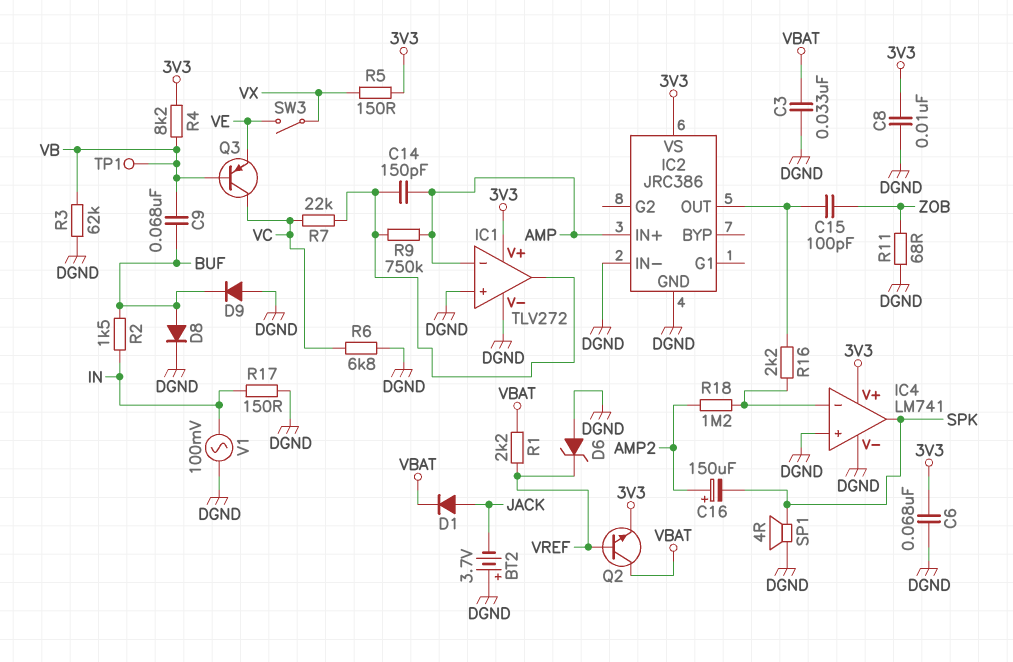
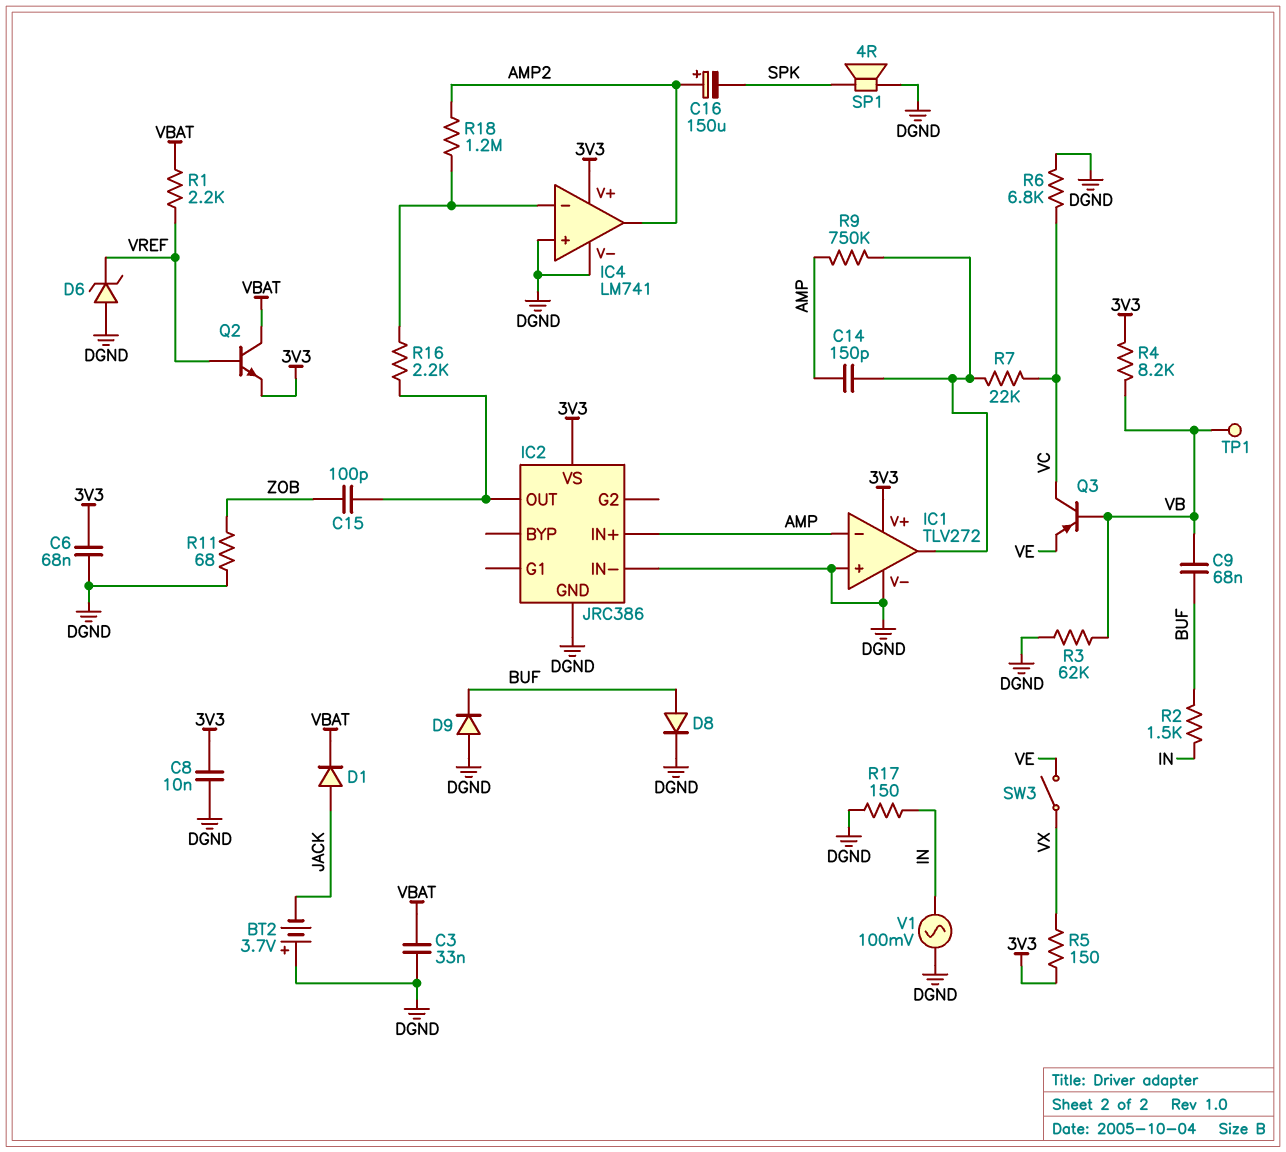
IC4 pin out: SPK -> AMP2

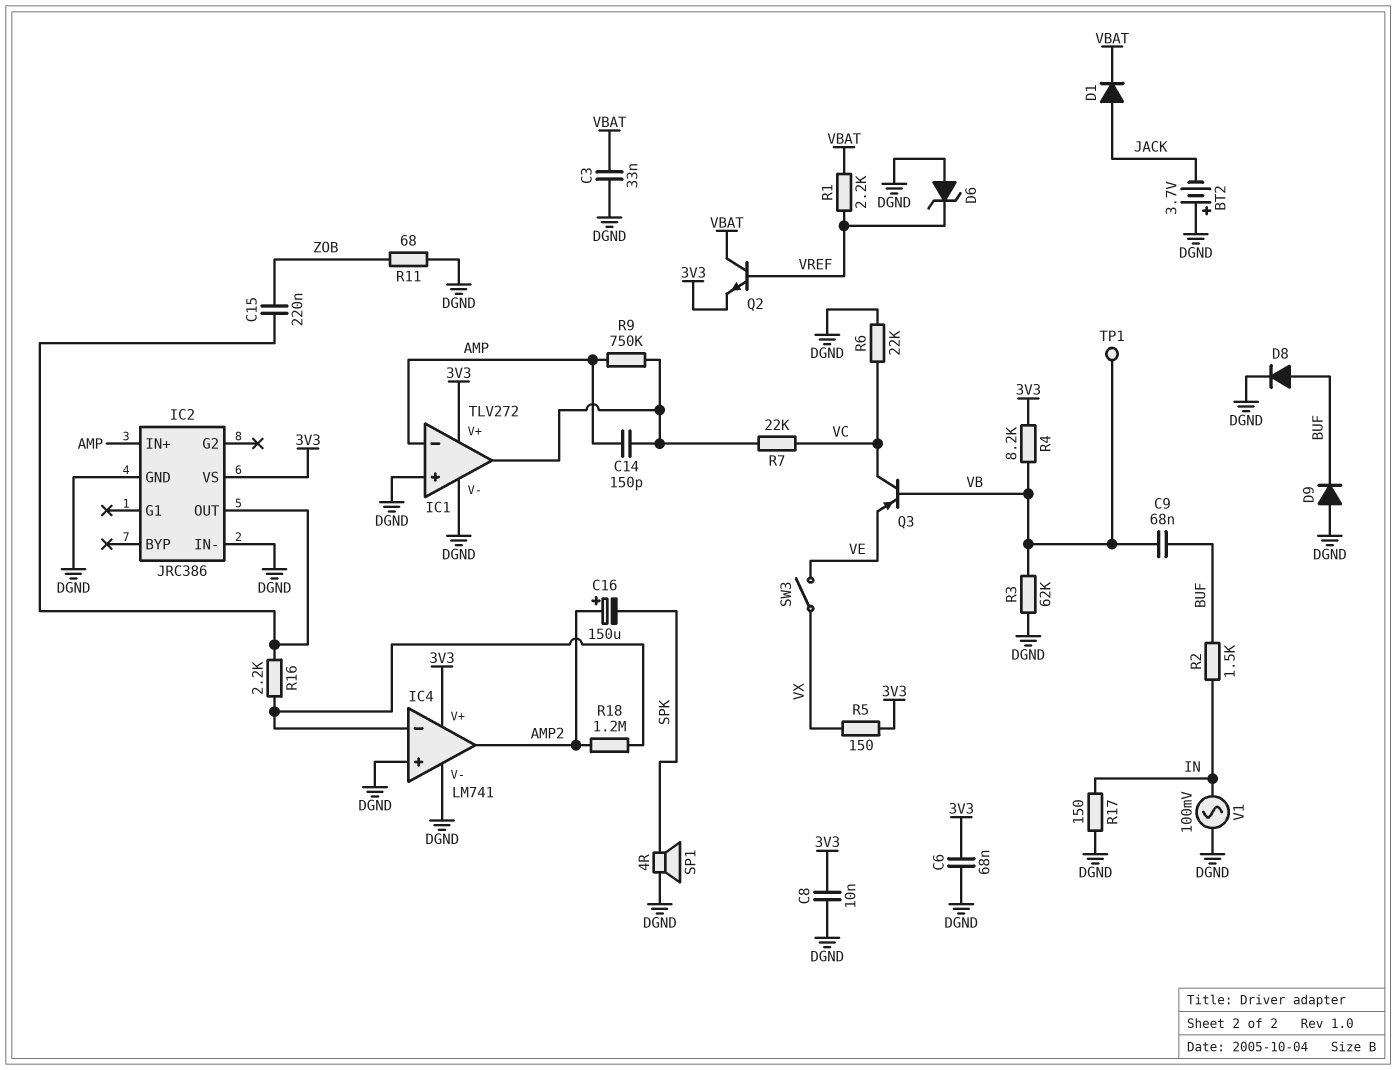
C15: 100pF (IC2/OUT, ZOB) -> 220nF (IC2/OUT, ZOB)
R6: 6.8k (DGND, VC) -> 22k (DGND, VC)

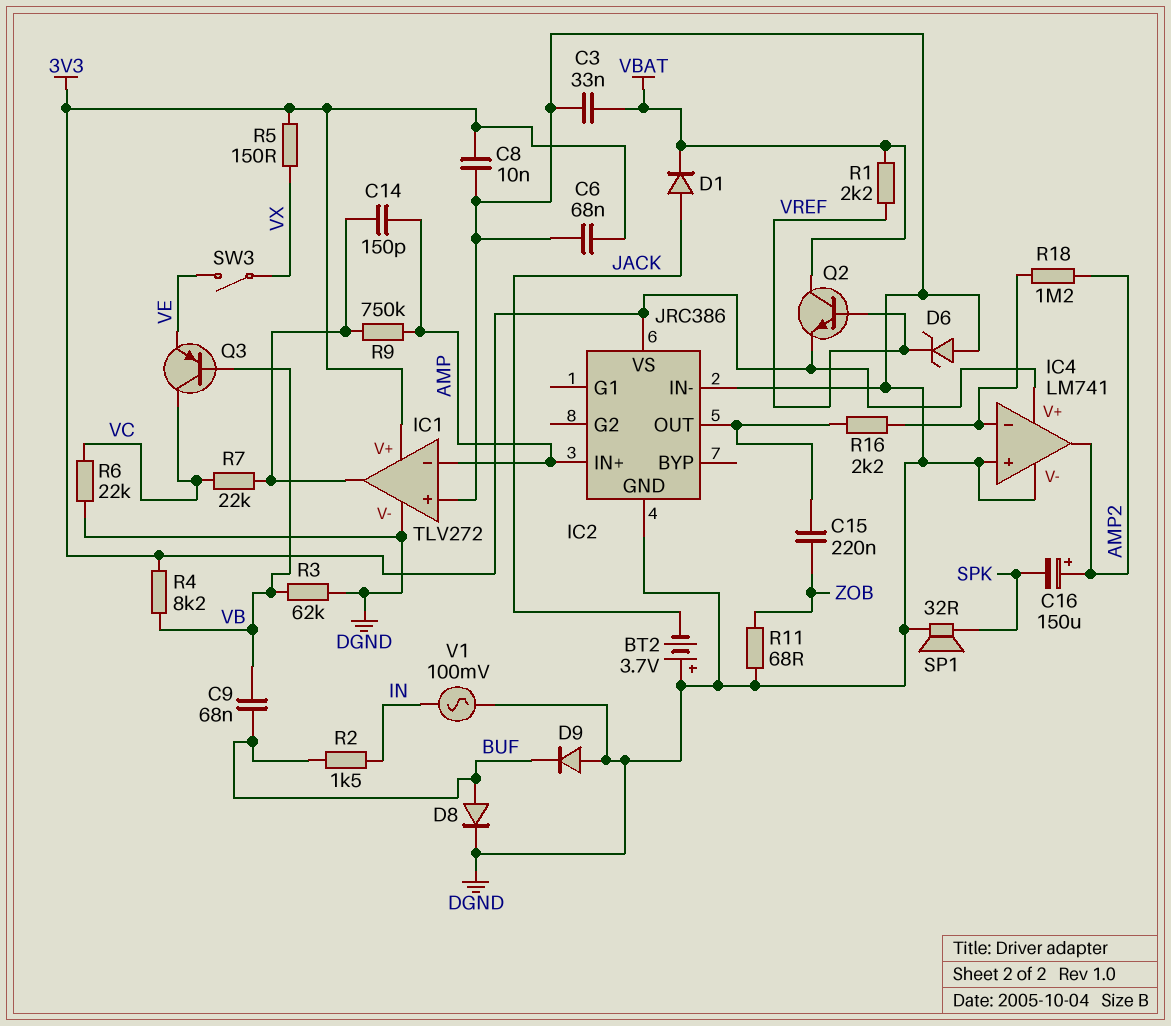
R17: 150 (DGND, IN) -> none
SP1: speaker 4R (DGND, SPK) -> speaker 32R (DGND, SPK)
TP1: test point (VB) -> none

